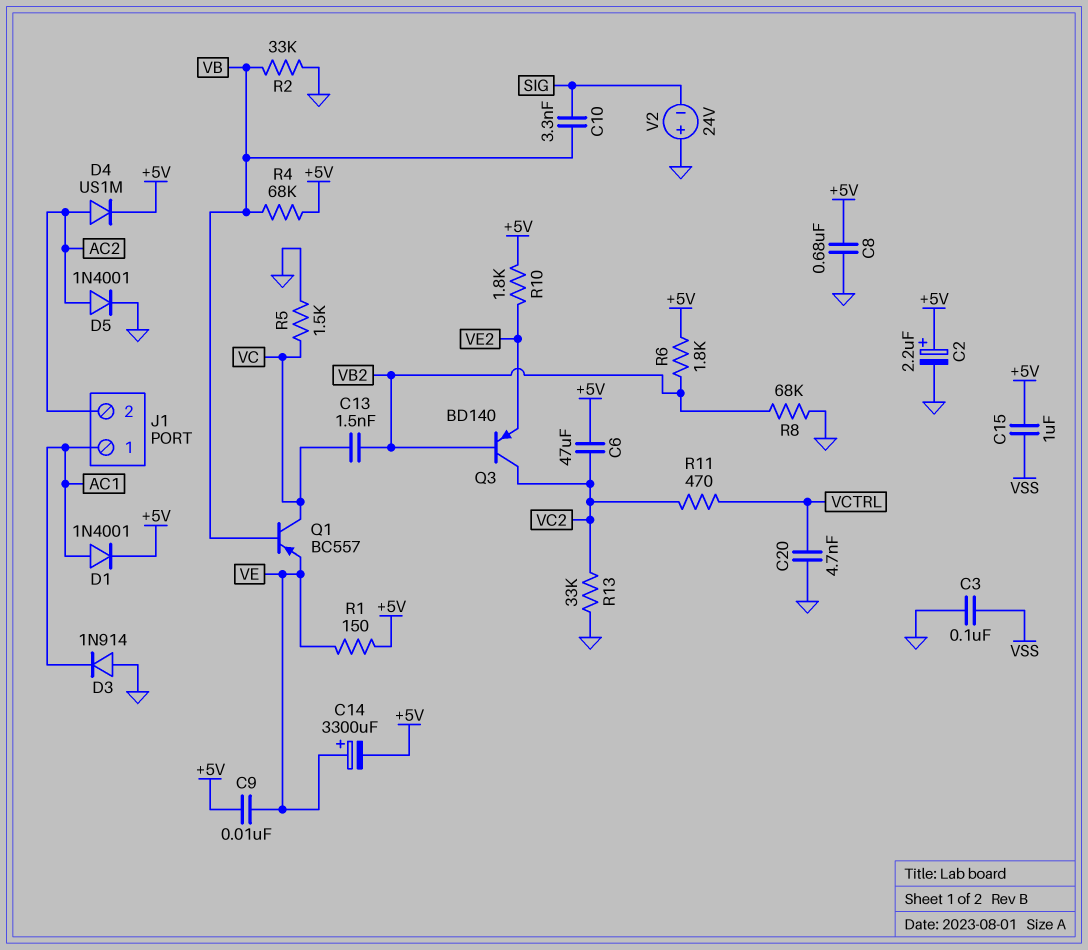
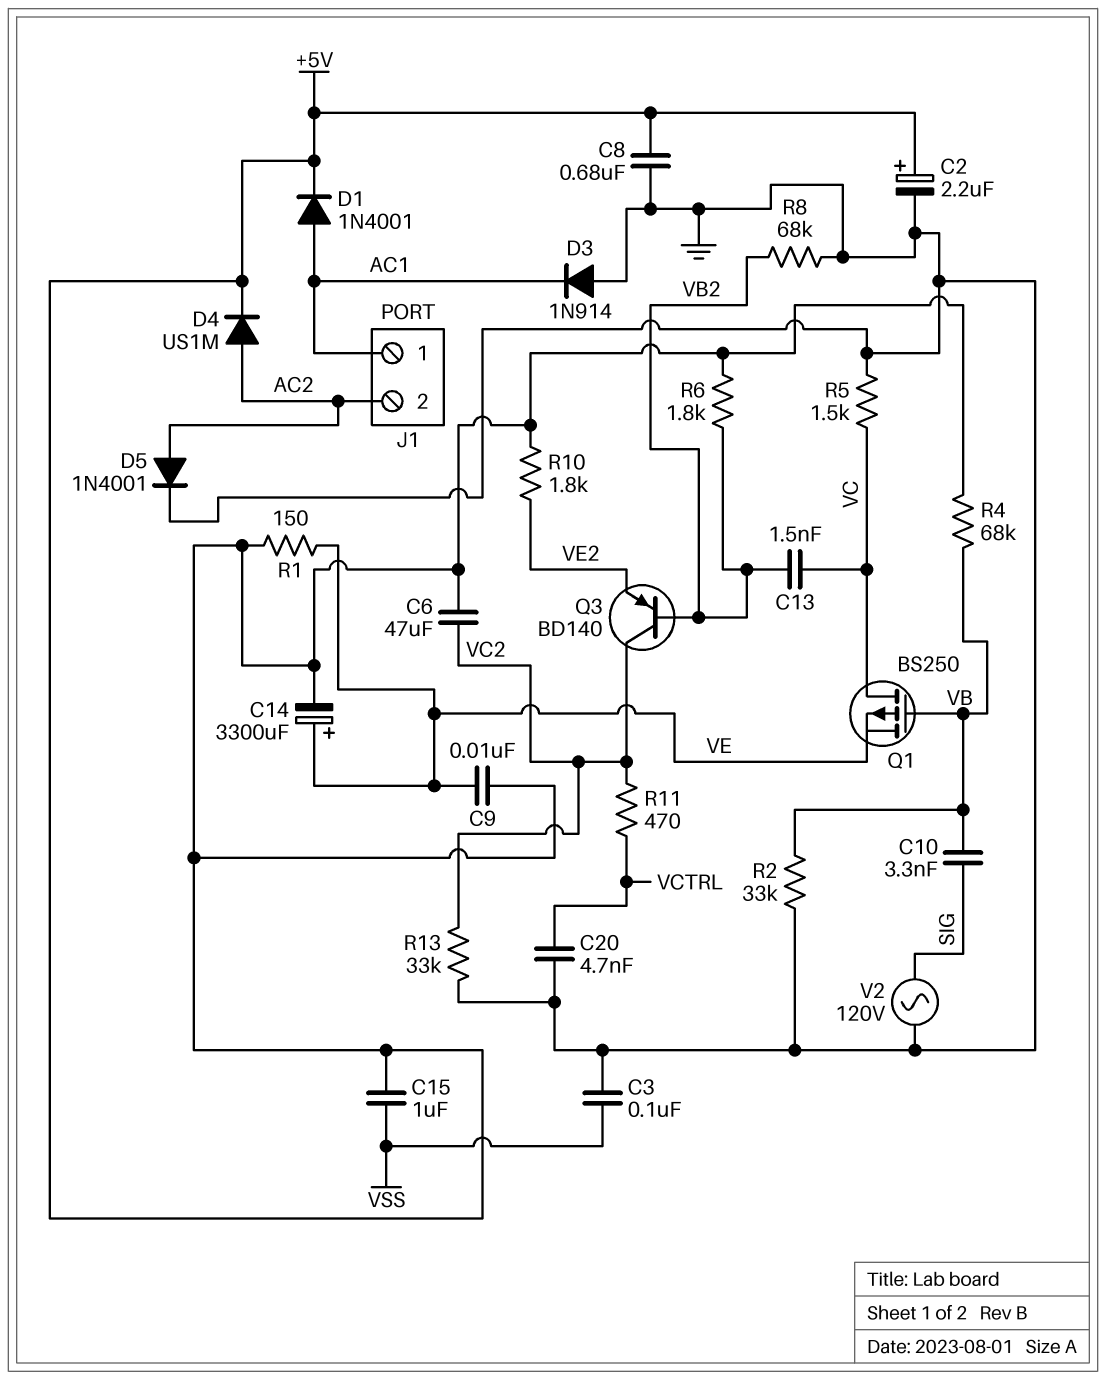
Q1: PNP BC557 (B VB, C VC, E VE) -> PMOS BS250 (G VB, D VC, S VE)
V2: 24V (plus GND, minus SIG) -> AC 120V (GND, SIG)

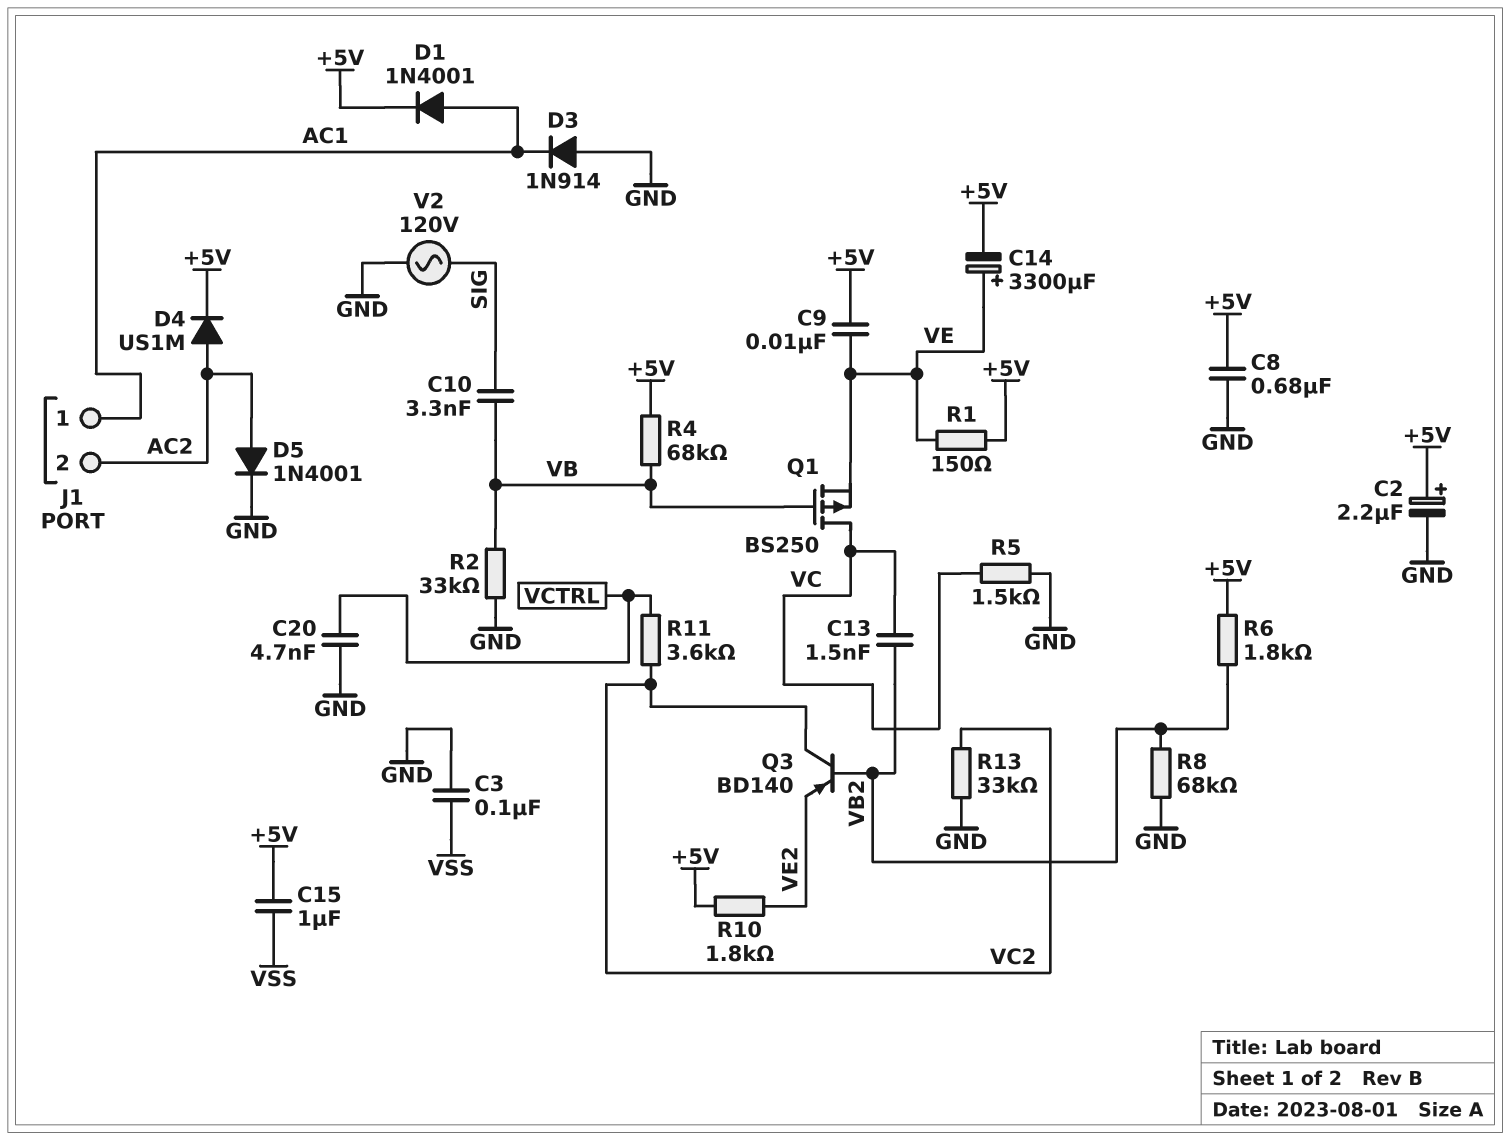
C6: 47uF (+5V, VC2) -> none
R11: 470 (VC2, VCTRL) -> 3.6k (VC2, VCTRL)

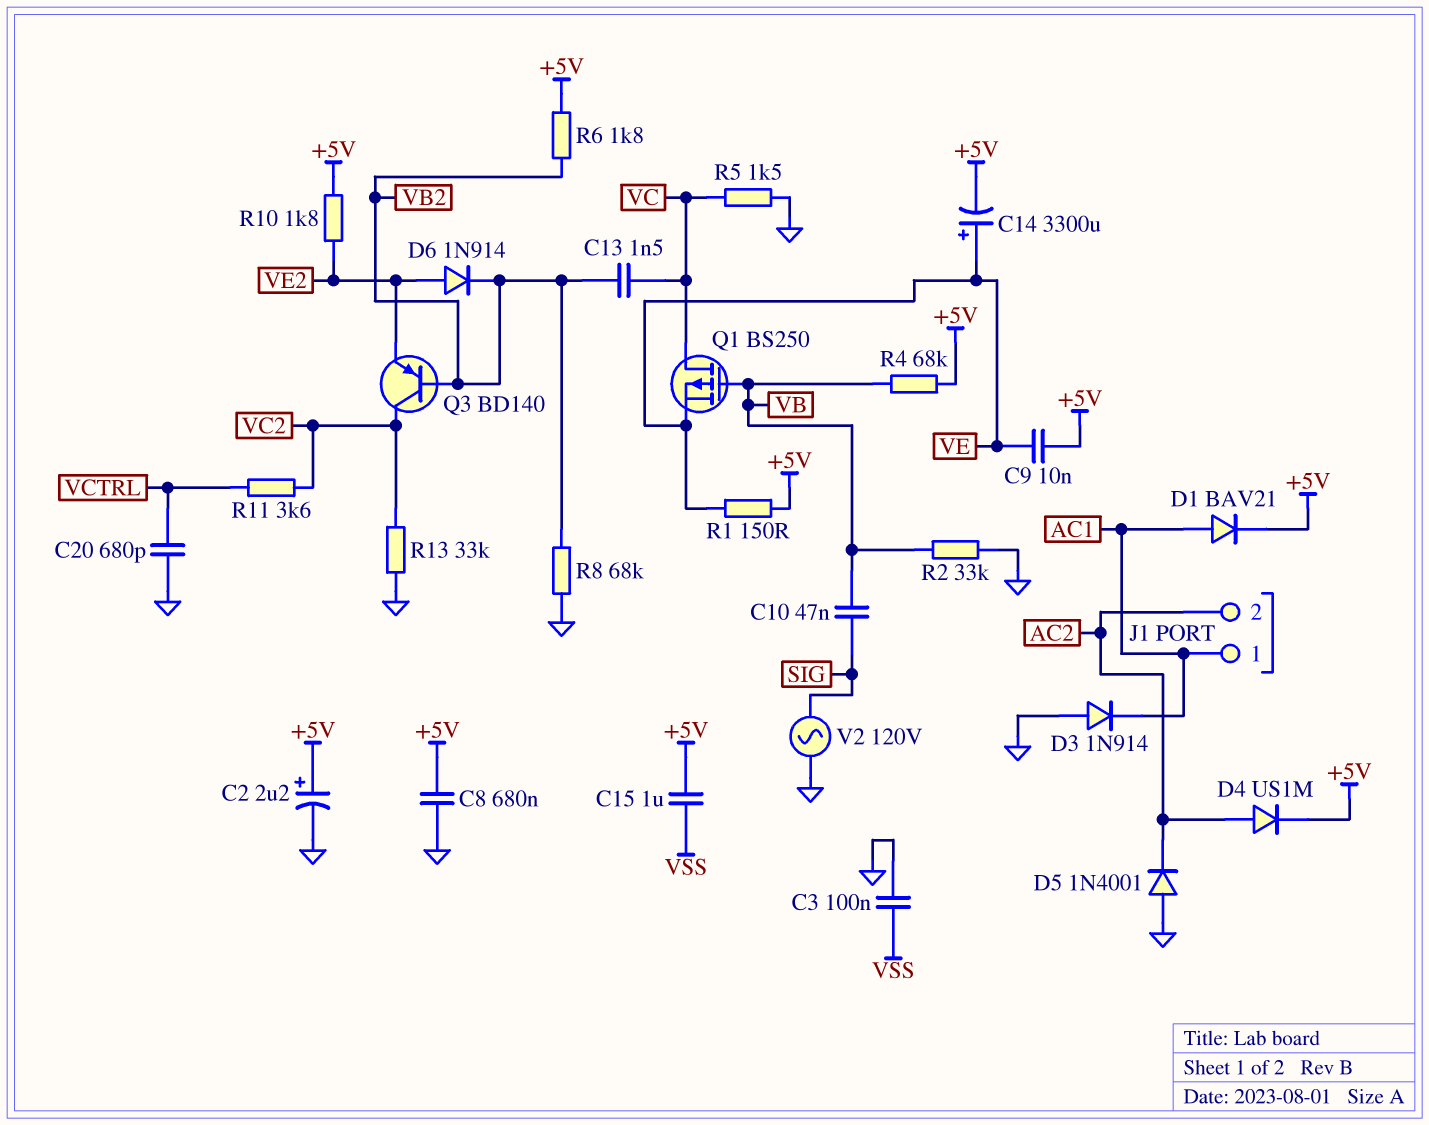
C10: 3.3nF (SIG, VB) -> 47nF (SIG, VB)
C20: 4.7nF (GND, VCTRL) -> 680pF (GND, VCTRL)
D1: diode 1N4001 (A AC1, K +5V) -> diode BAV21 (A AC1, K +5V)
D5: diode 1N4001 (A AC2, K GND) -> diode 1N4001 (A GND, K AC2)
D6: none -> diode 1N914 (A VE2, K VB2)

